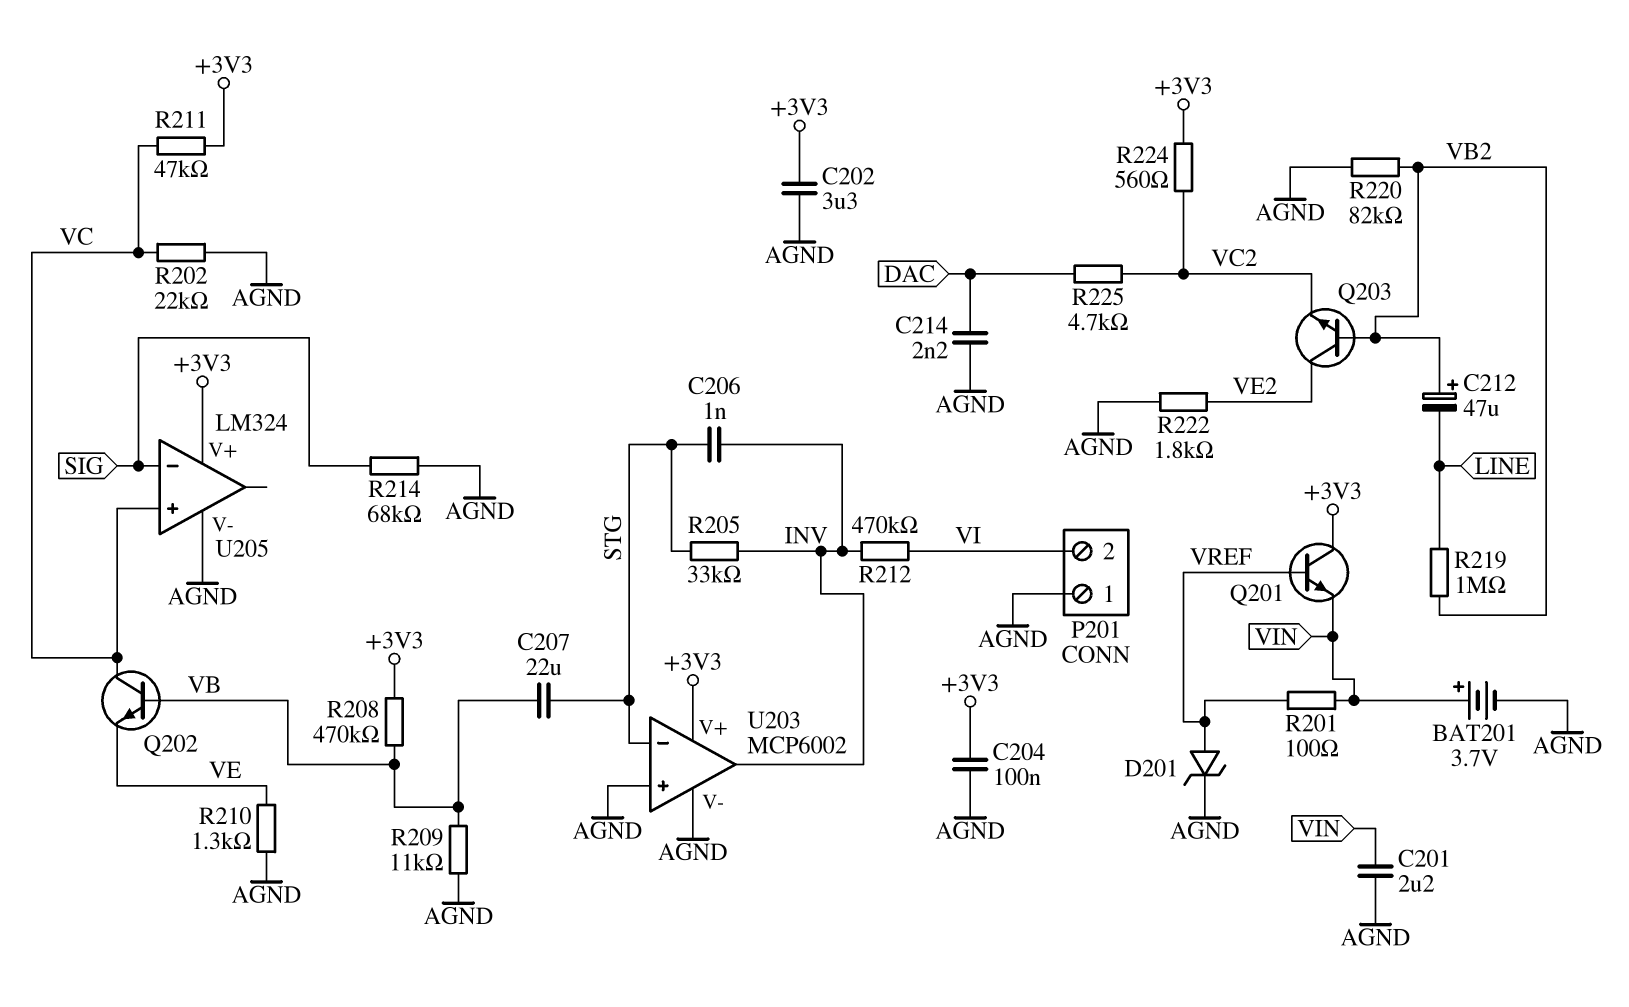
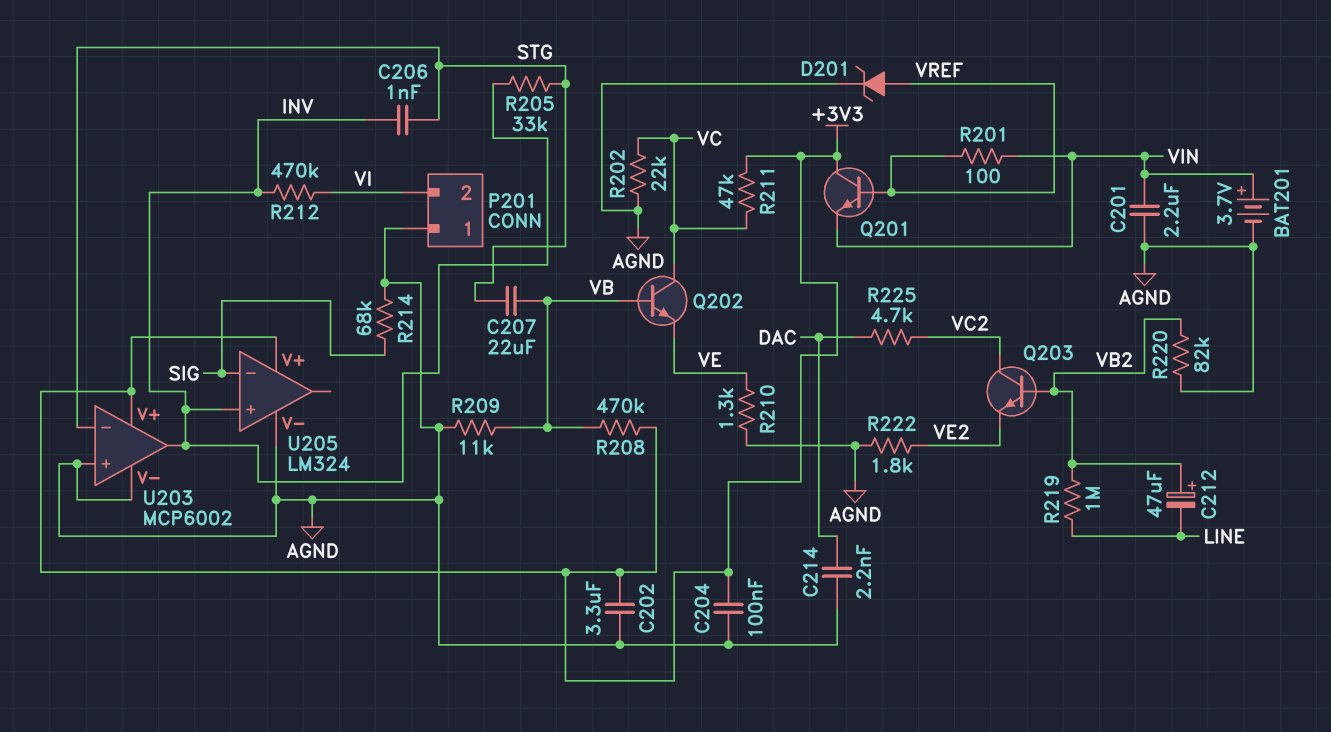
Q203: NPN (B VB2, C VE2, E VC2) -> NPN (B VB2, C VC2, E VE2)
R224: 560 (+3V3, VC2) -> none
U205 pin in+: VC -> INV

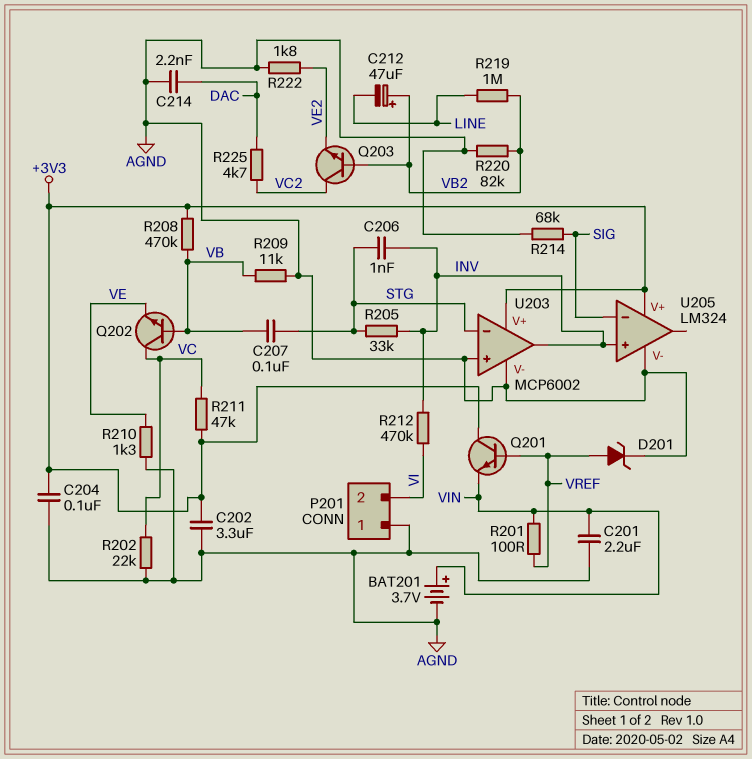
C207: 22uF (STG, VB) -> 100nF (STG, VB)

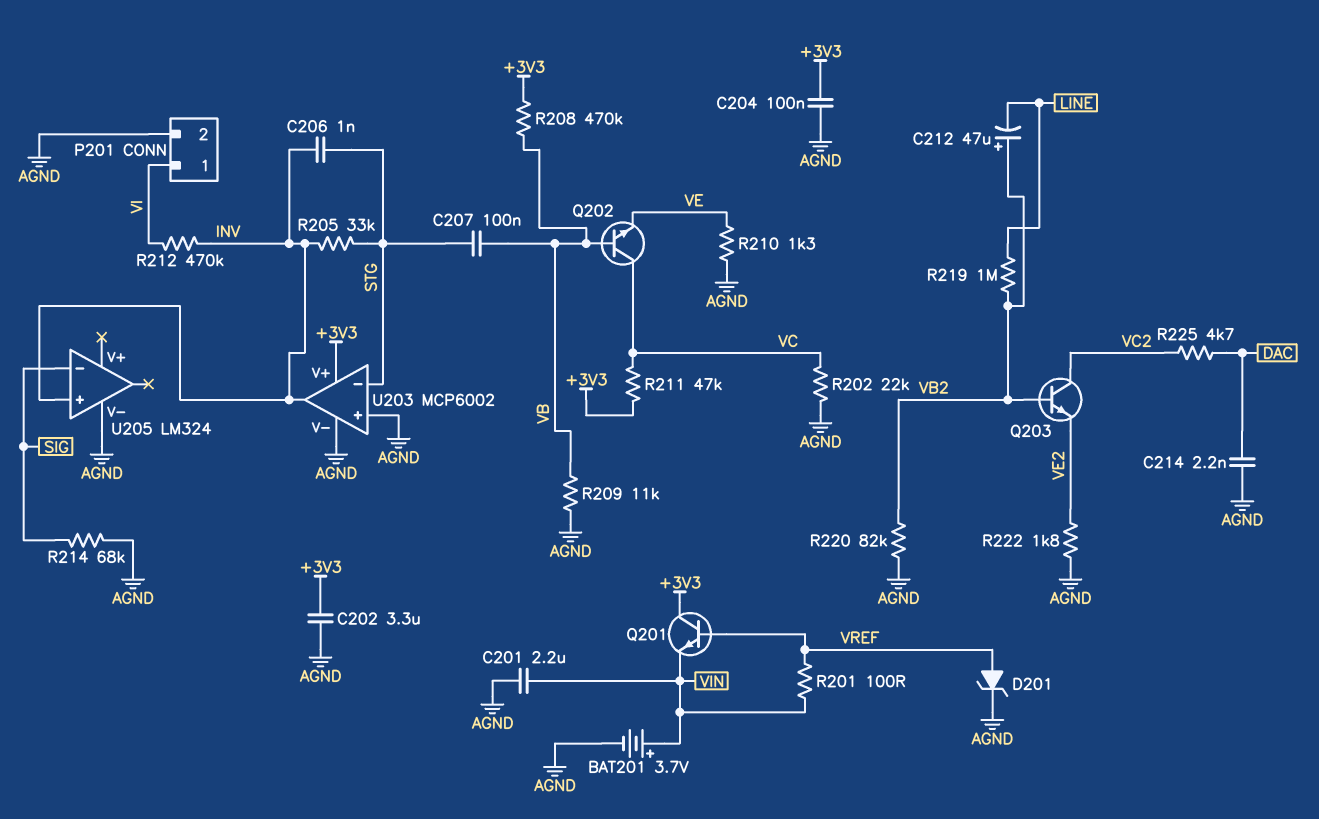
P201 pin 1: AGND -> VI
P201 pin 2: VI -> AGND
U205 pin V+: +3V3 -> none

